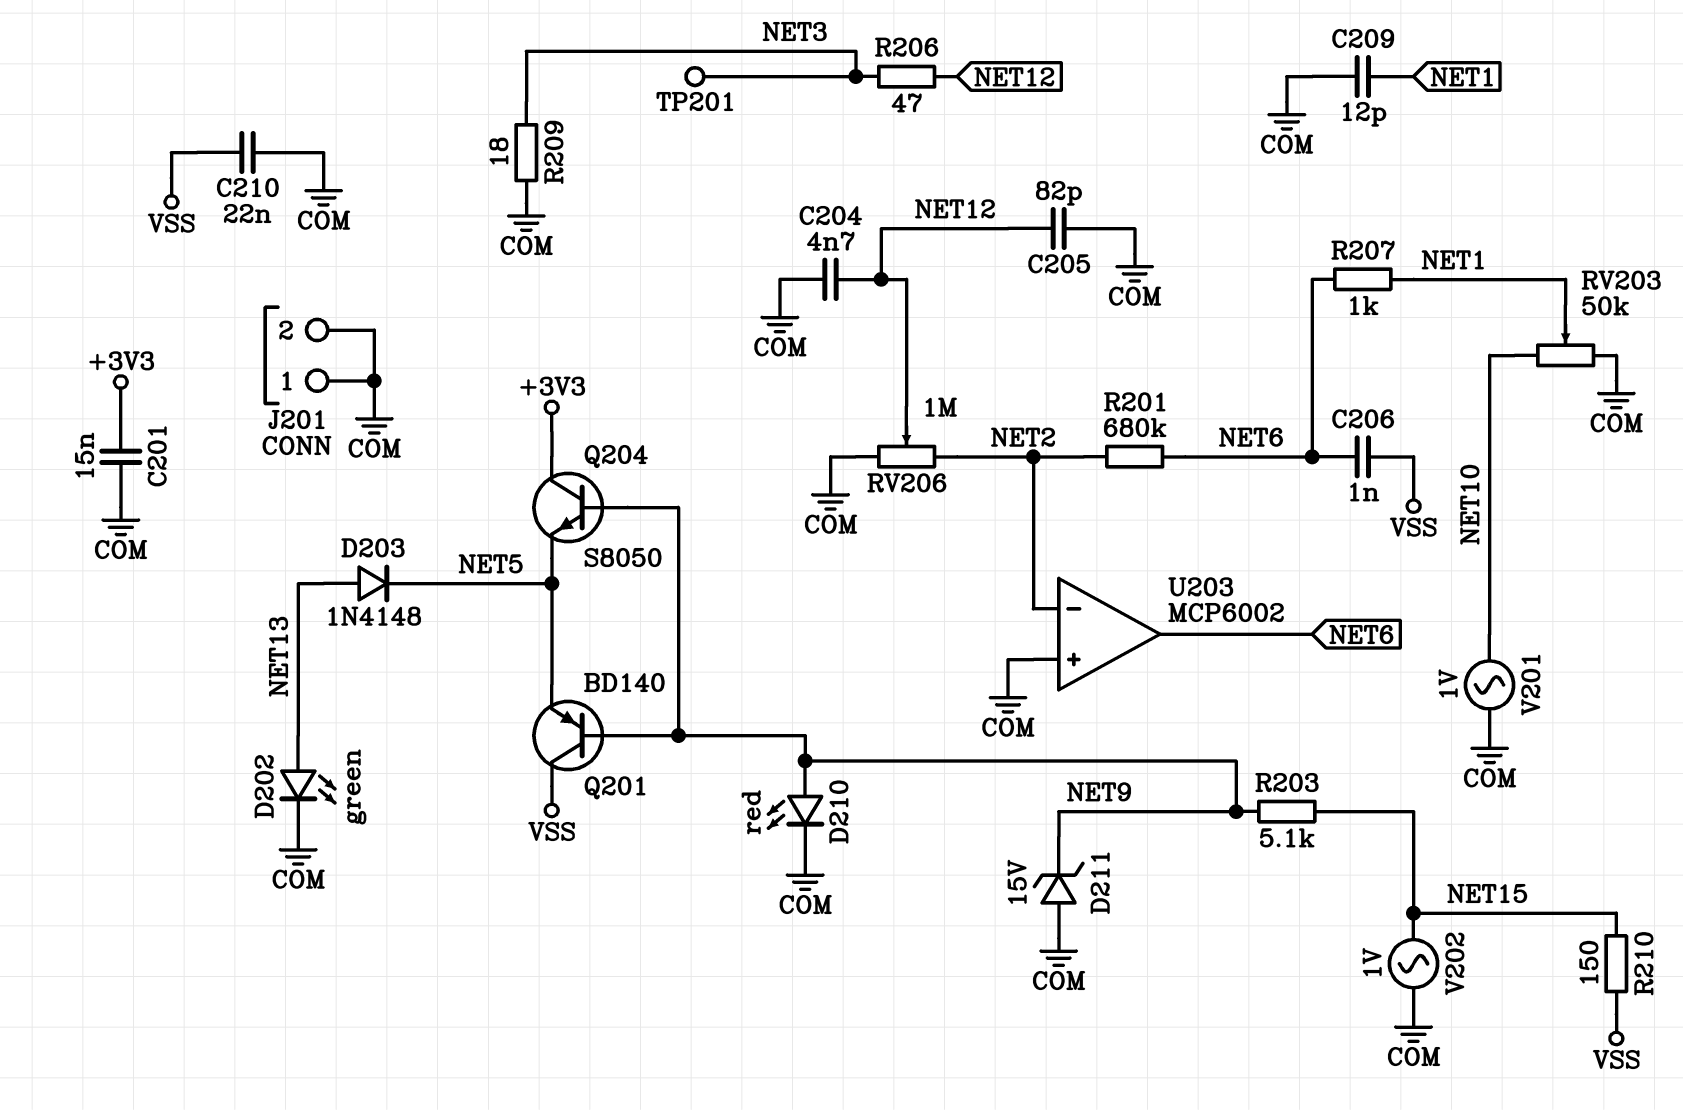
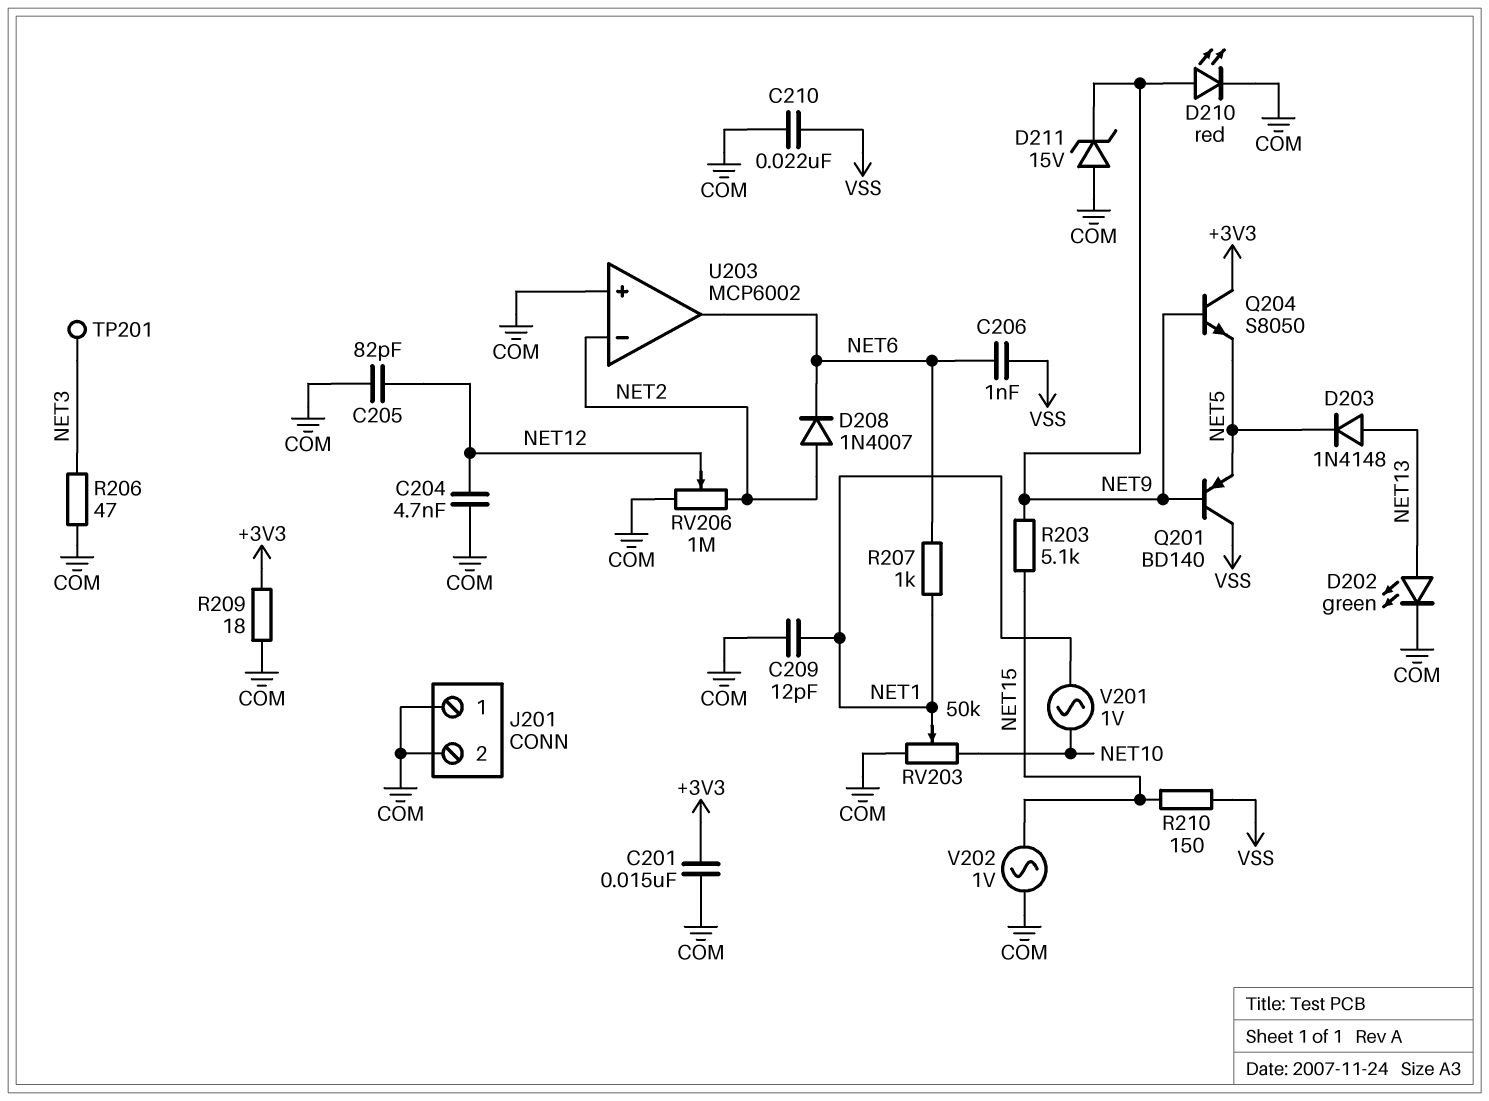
D208: none -> diode 1N4007 (A NET2, K NET6)
R201: 680k (NET2, NET6) -> none
R206: 47 (NET3, NET12) -> 47 (COM, NET3)
R209: 18 (COM, NET3) -> 18 (+3V3, COM)
V201: AC 1V (COM, NET10) -> AC 1V (NET1, NET10)

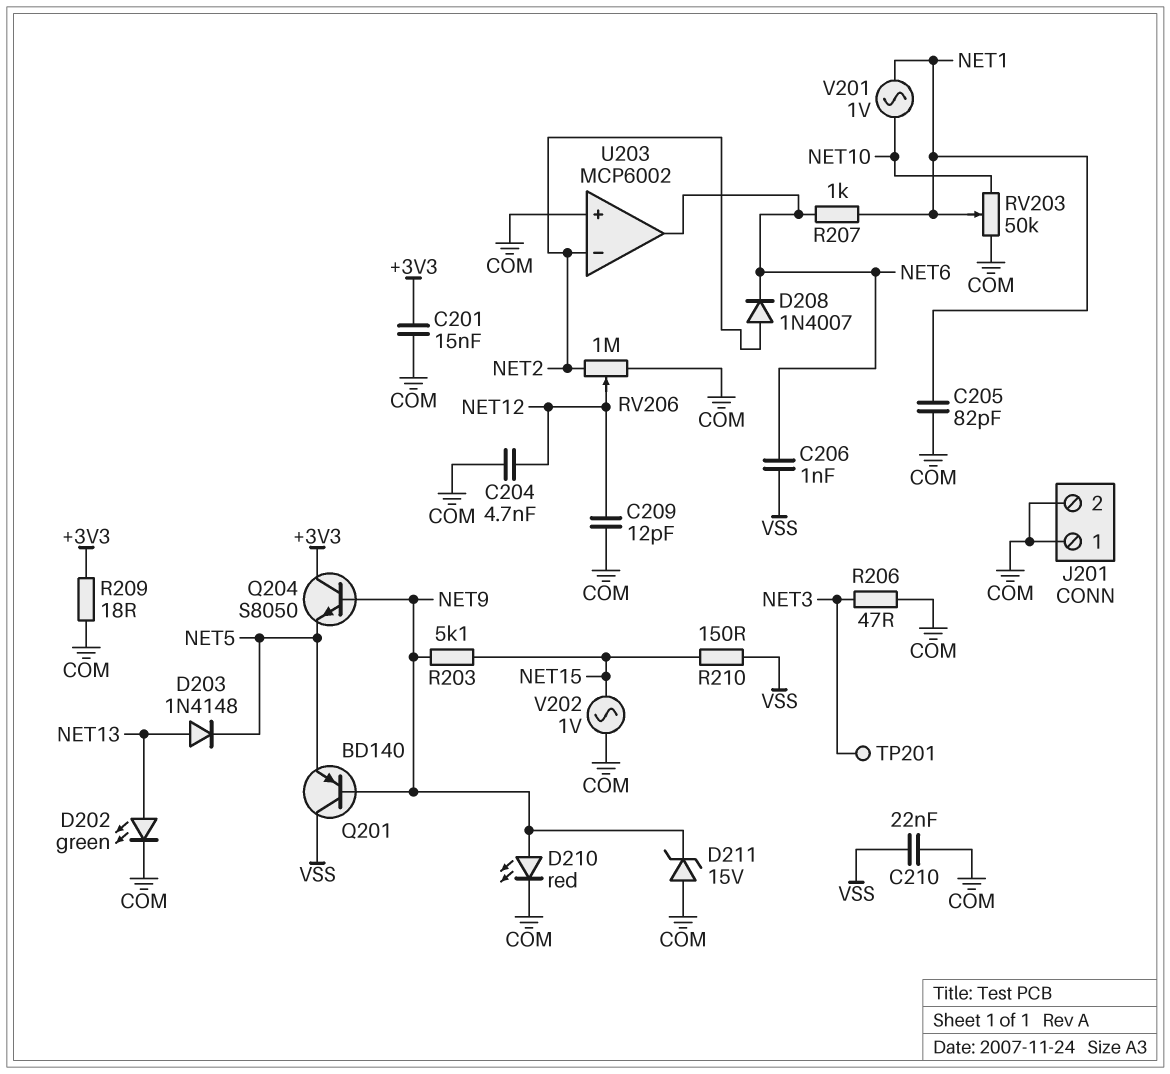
C205: 82pF (COM, NET12) -> 82pF (COM, NET1)
C209: 12pF (COM, NET1) -> 12pF (COM, NET12)

